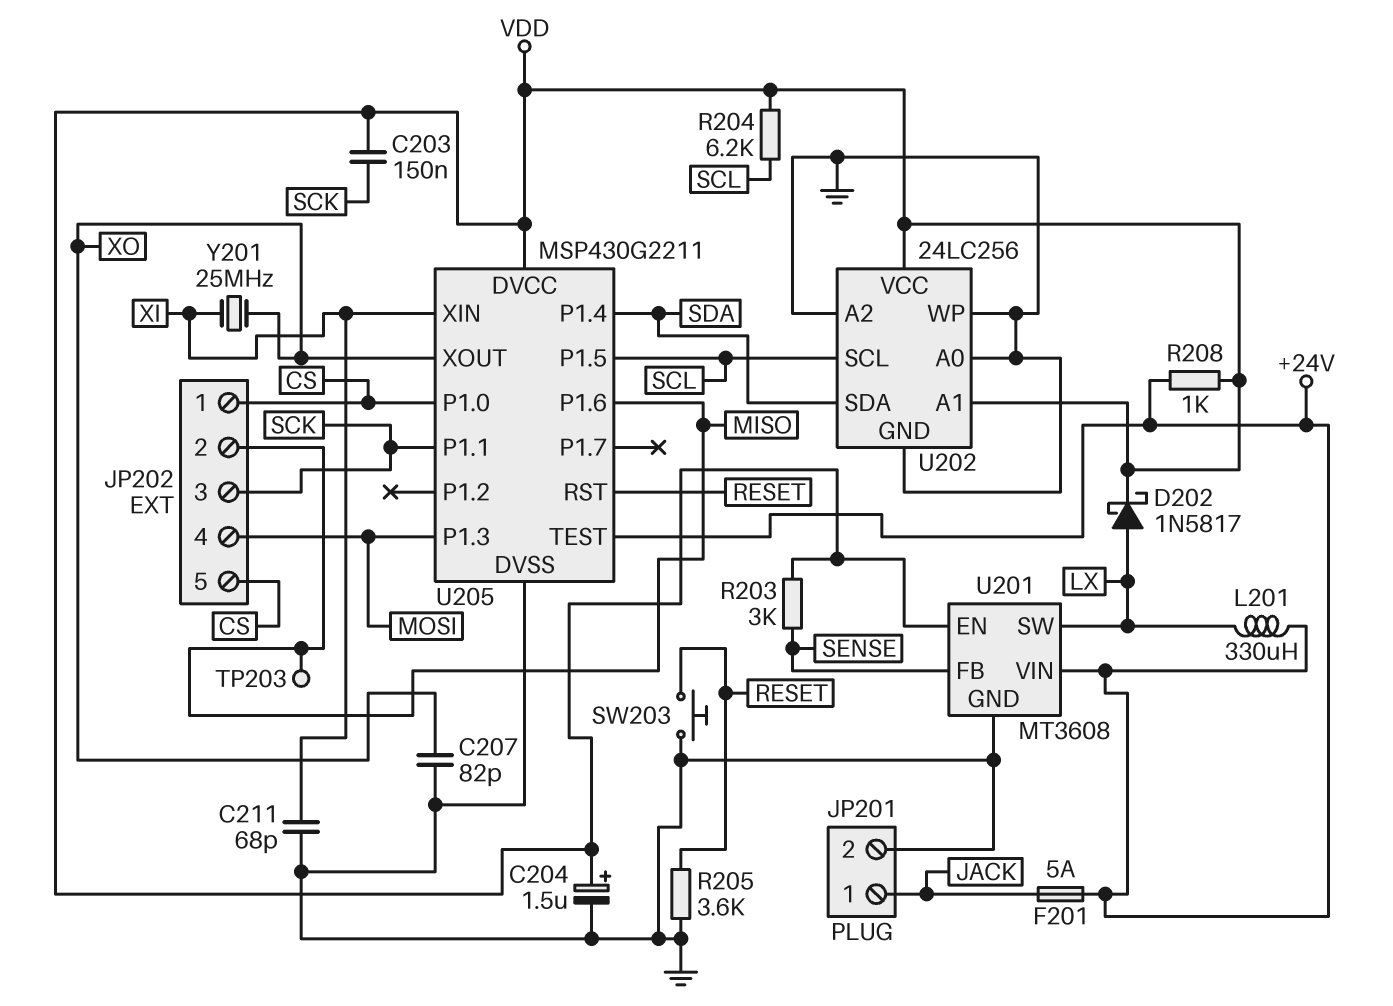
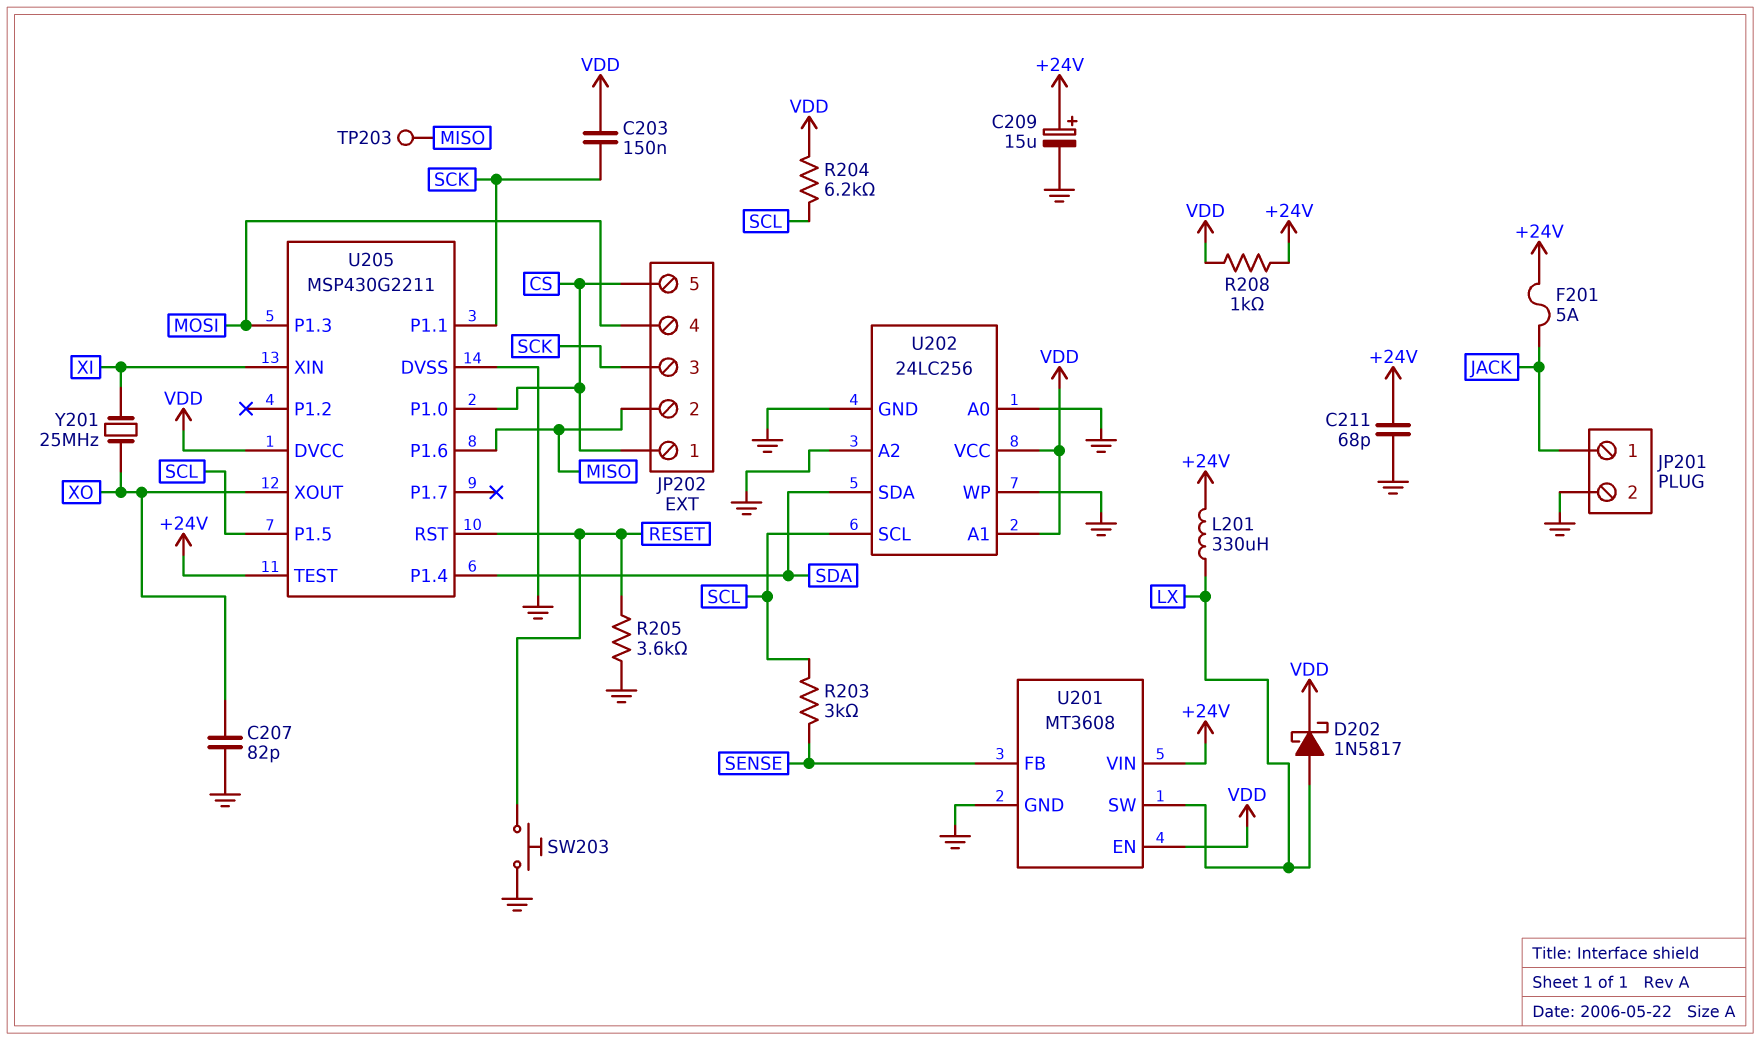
C204: 1.5uF (plus VDD, minus GND) -> none
C209: none -> 15uF (plus +24V, minus GND)
C211: 68pF (GND, XI) -> 68pF (+24V, GND)
R203: 3k (SENSE, VDD) -> 3k (SCL, SENSE)

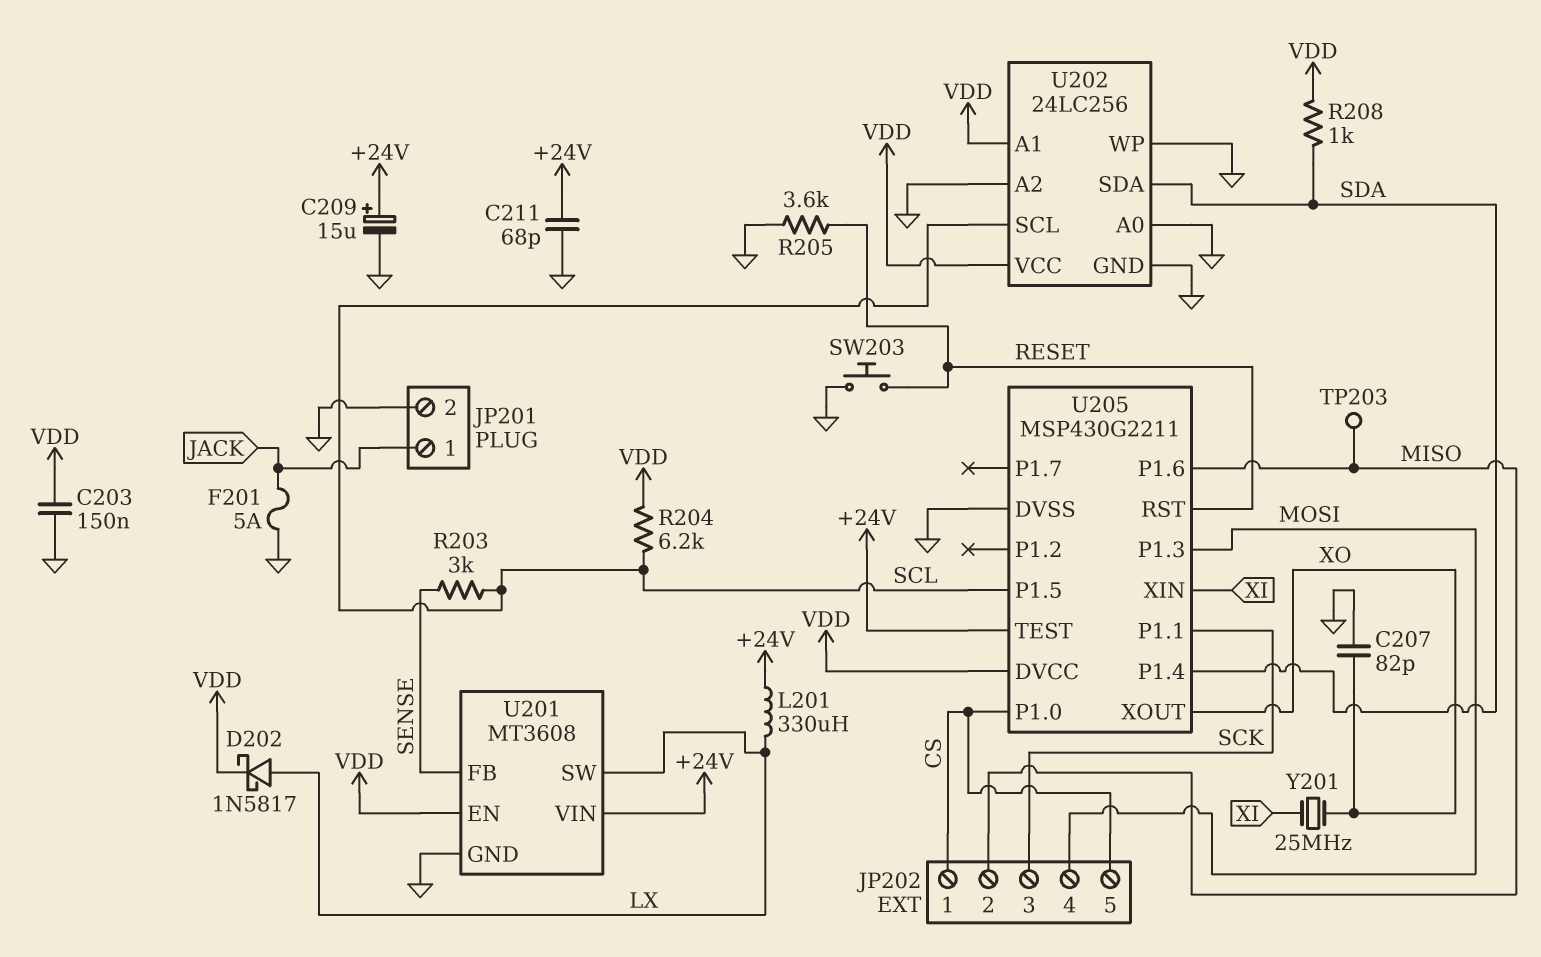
C203: 150nF (SCK, VDD) -> 150nF (GND, VDD)
F201: 5A (+24V, JACK) -> 5A (GND, JACK)
R208: 1k (+24V, VDD) -> 1k (SDA, VDD)

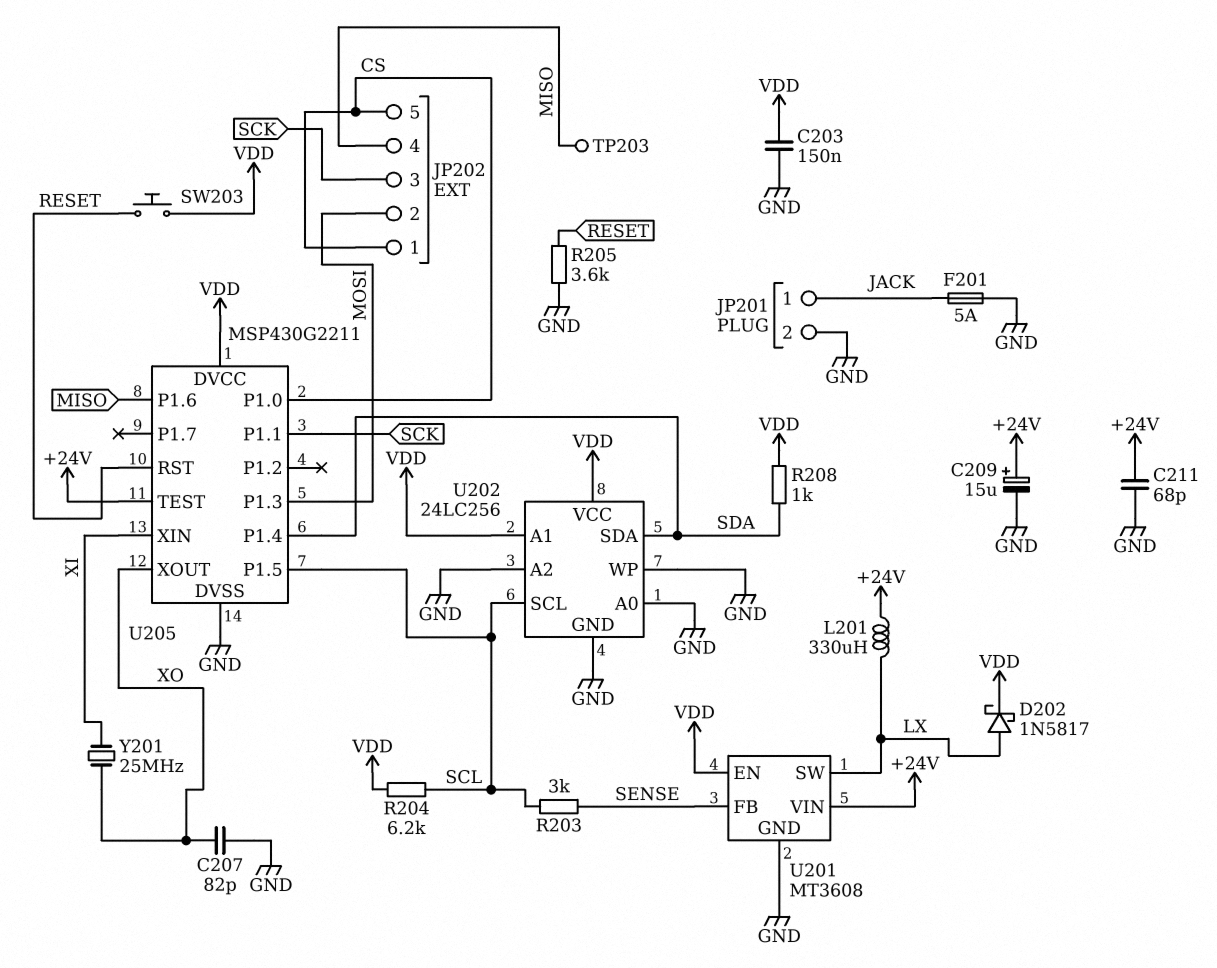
JP202 pin 2: MISO -> MOSI
JP202 pin 4: MOSI -> MISO
SW203: button (GND, RESET) -> button (RESET, VDD)

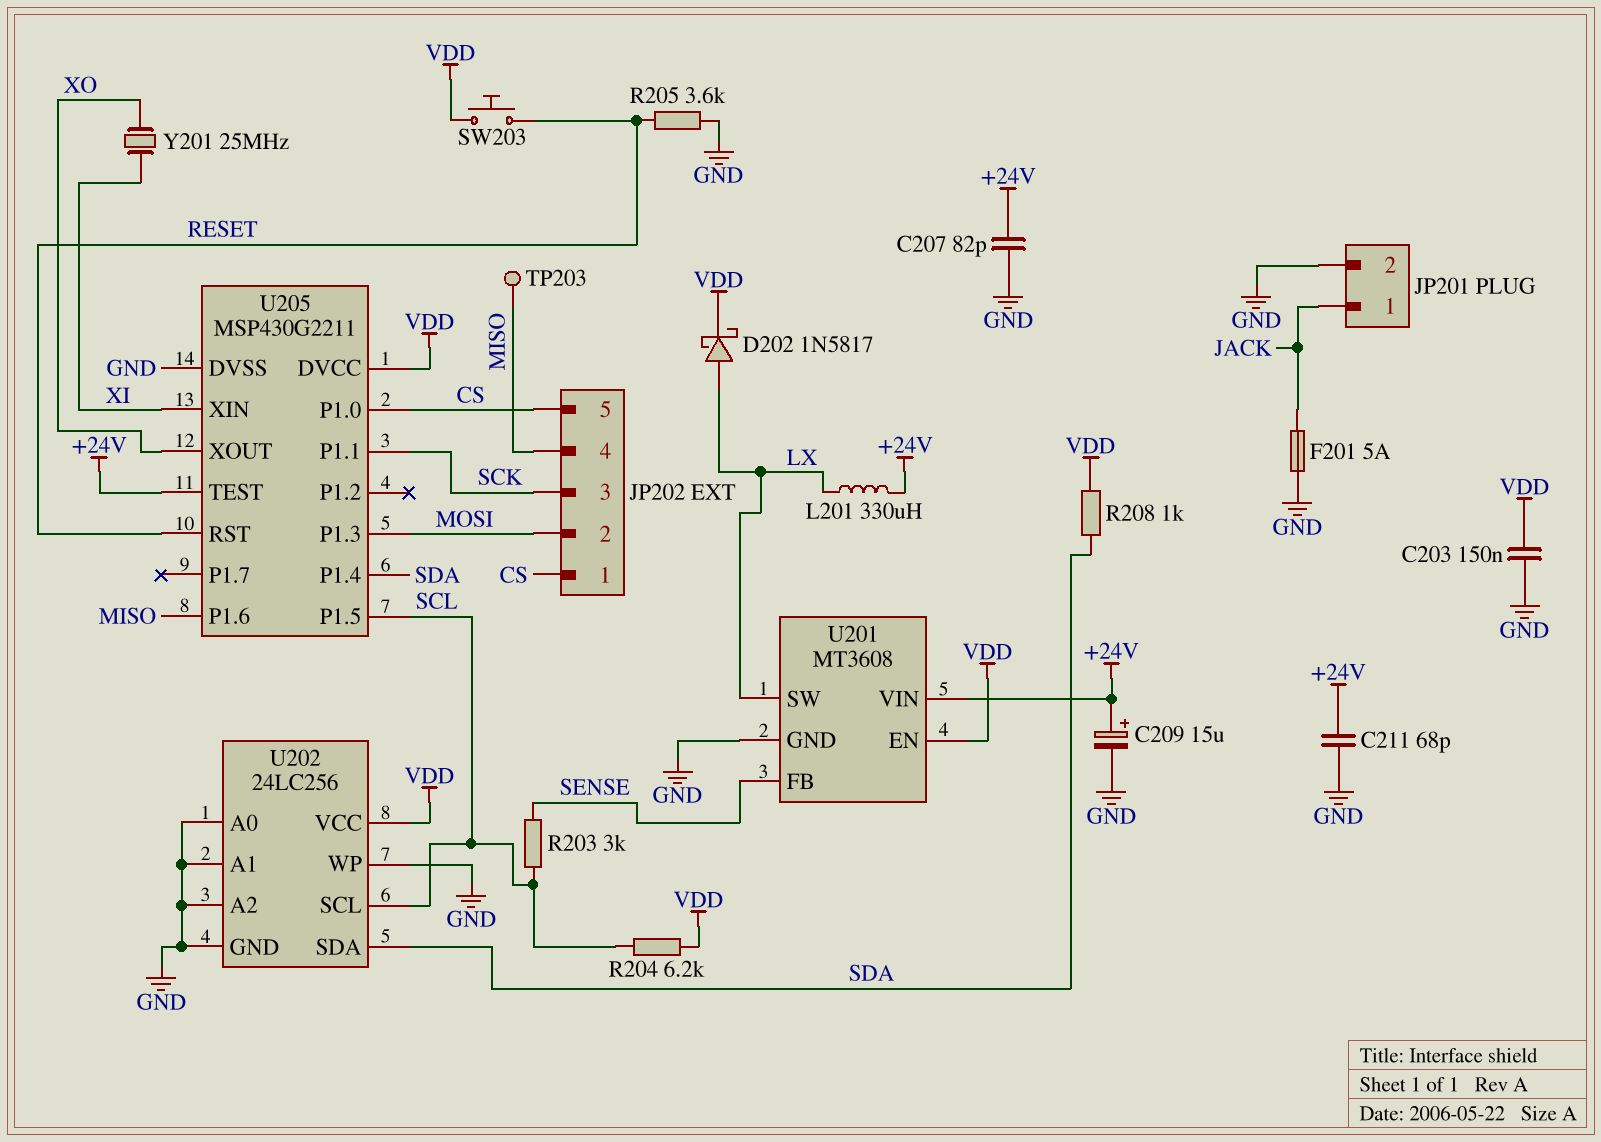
C207: 82pF (GND, XO) -> 82pF (+24V, GND)
U202 pin A1: VDD -> GND

